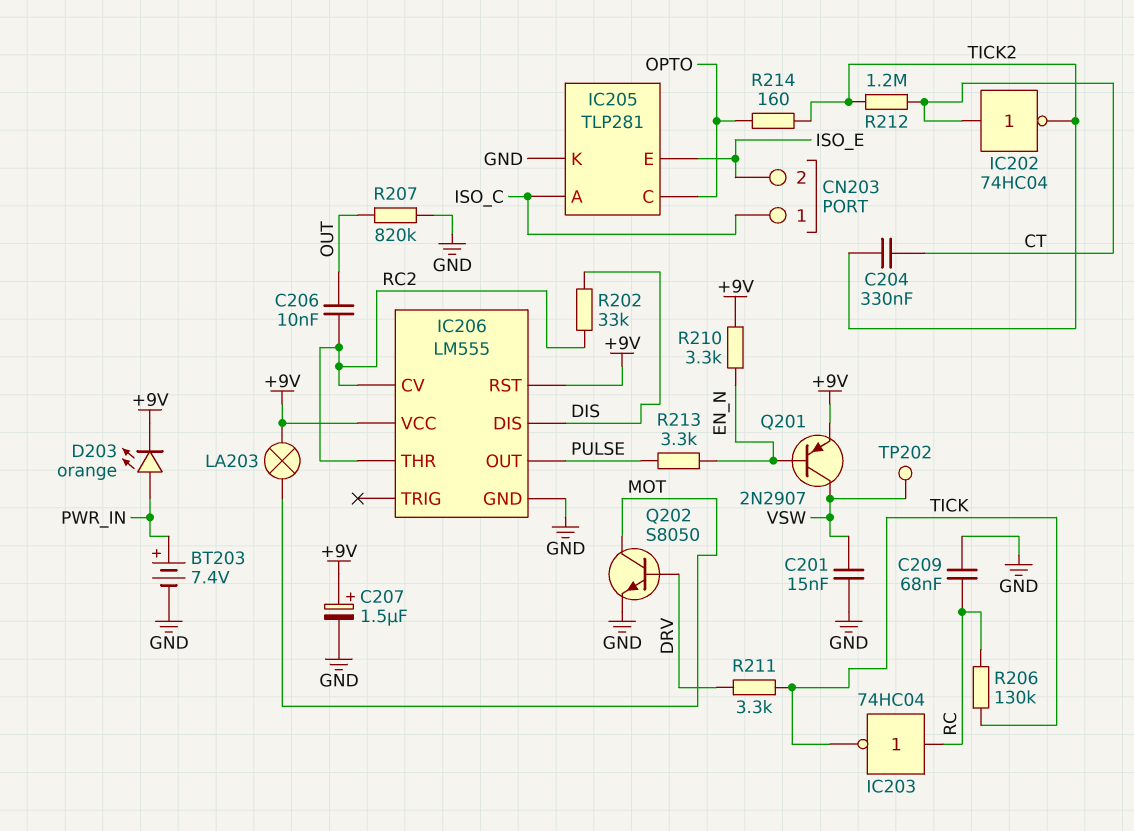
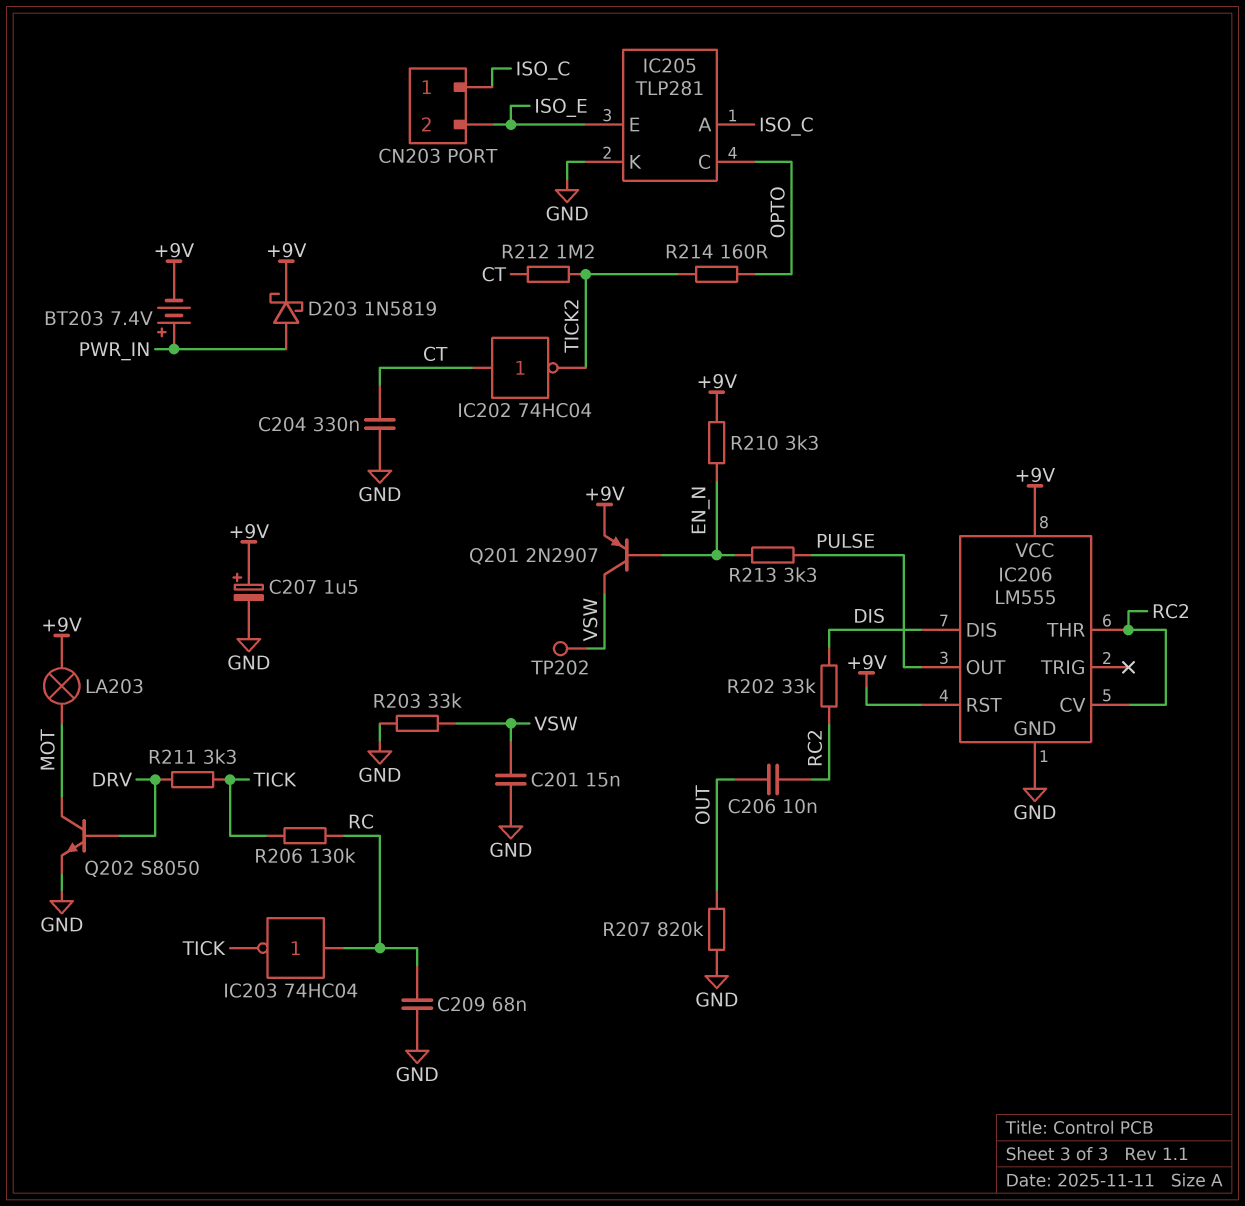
BT203: 7.4V (plus PWR_IN, minus GND) -> 7.4V (plus PWR_IN, minus +9V)
C204: 330nF (CT, TICK2) -> 330nF (CT, GND)
D203: LED orange (A PWR_IN, K +9V) -> schottky 1N5819 (A PWR_IN, K +9V)
R203: none -> 33k (GND, VSW)

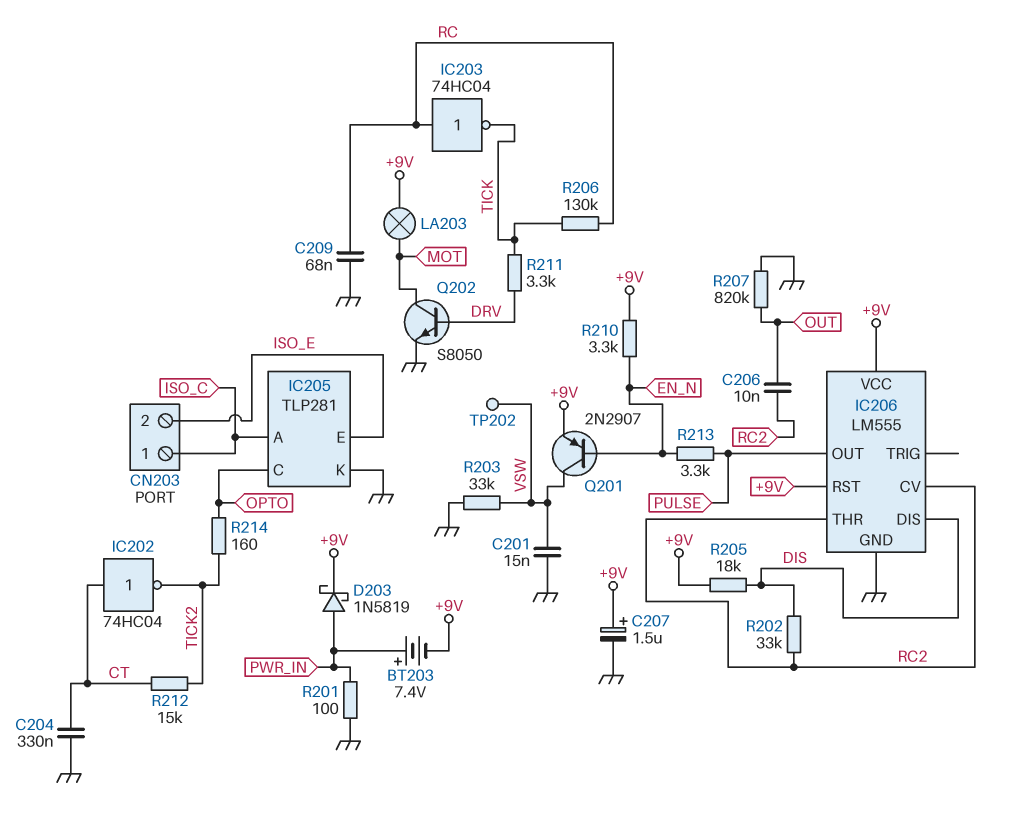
R201: none -> 100 (GND, PWR_IN)
R205: none -> 18k (+9V, DIS)
R212: 1.2M (CT, TICK2) -> 15k (CT, TICK2)

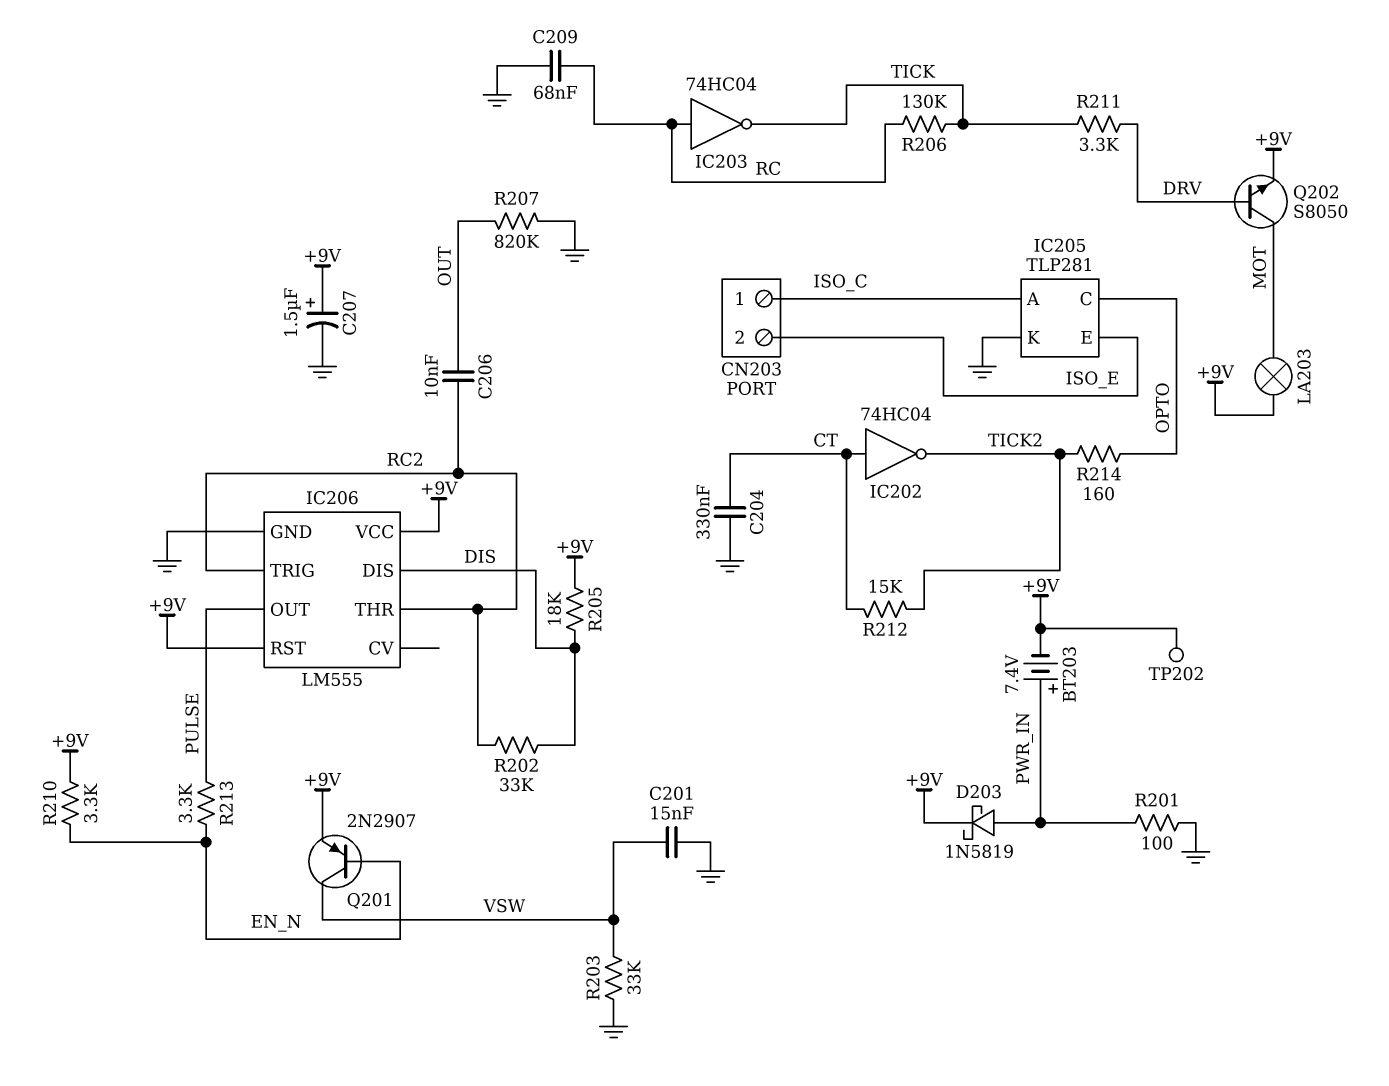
IC206 pin CV: RC2 -> none
IC206 pin TRIG: none -> RC2
Q202: NPN S8050 (B DRV, C MOT, E GND) -> NPN S8050 (B DRV, C MOT, E +9V)
TP202: test point (VSW) -> test point (+9V)

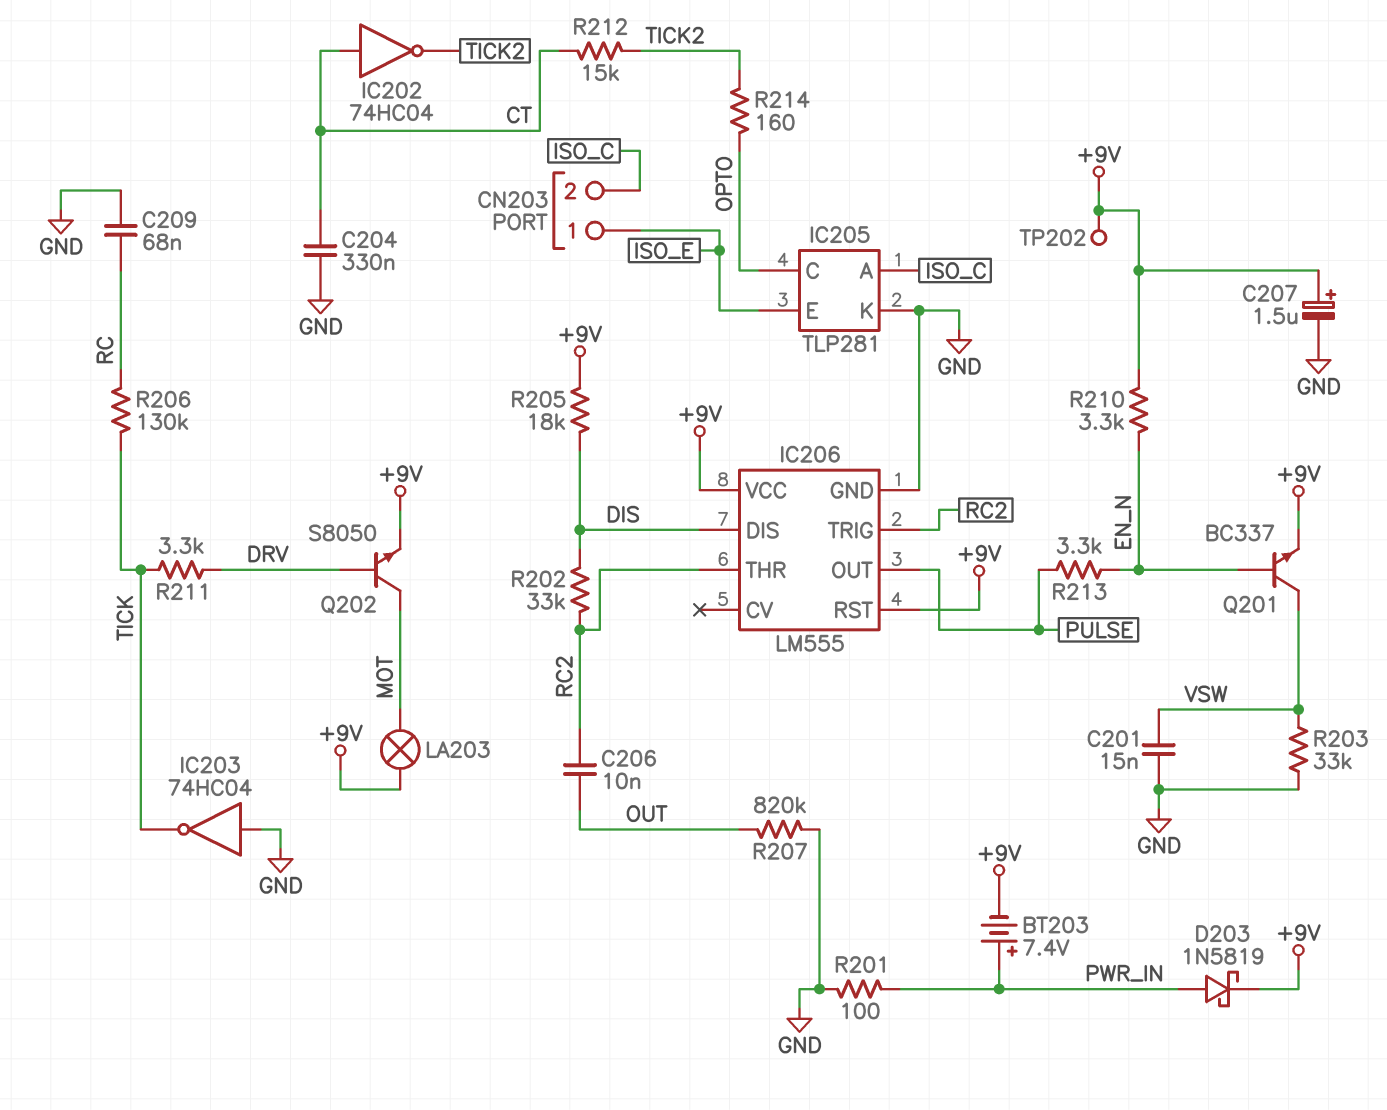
CN203 pin 1: ISO_C -> ISO_E
CN203 pin 2: ISO_E -> ISO_C
IC203: NOT 74HC04 (in RC, out TICK) -> NOT 74HC04 (in GND, out TICK)
Q201: PNP 2N2907 (B EN_N, C VSW, E +9V) -> NPN BC337 (B EN_N, C VSW, E +9V)

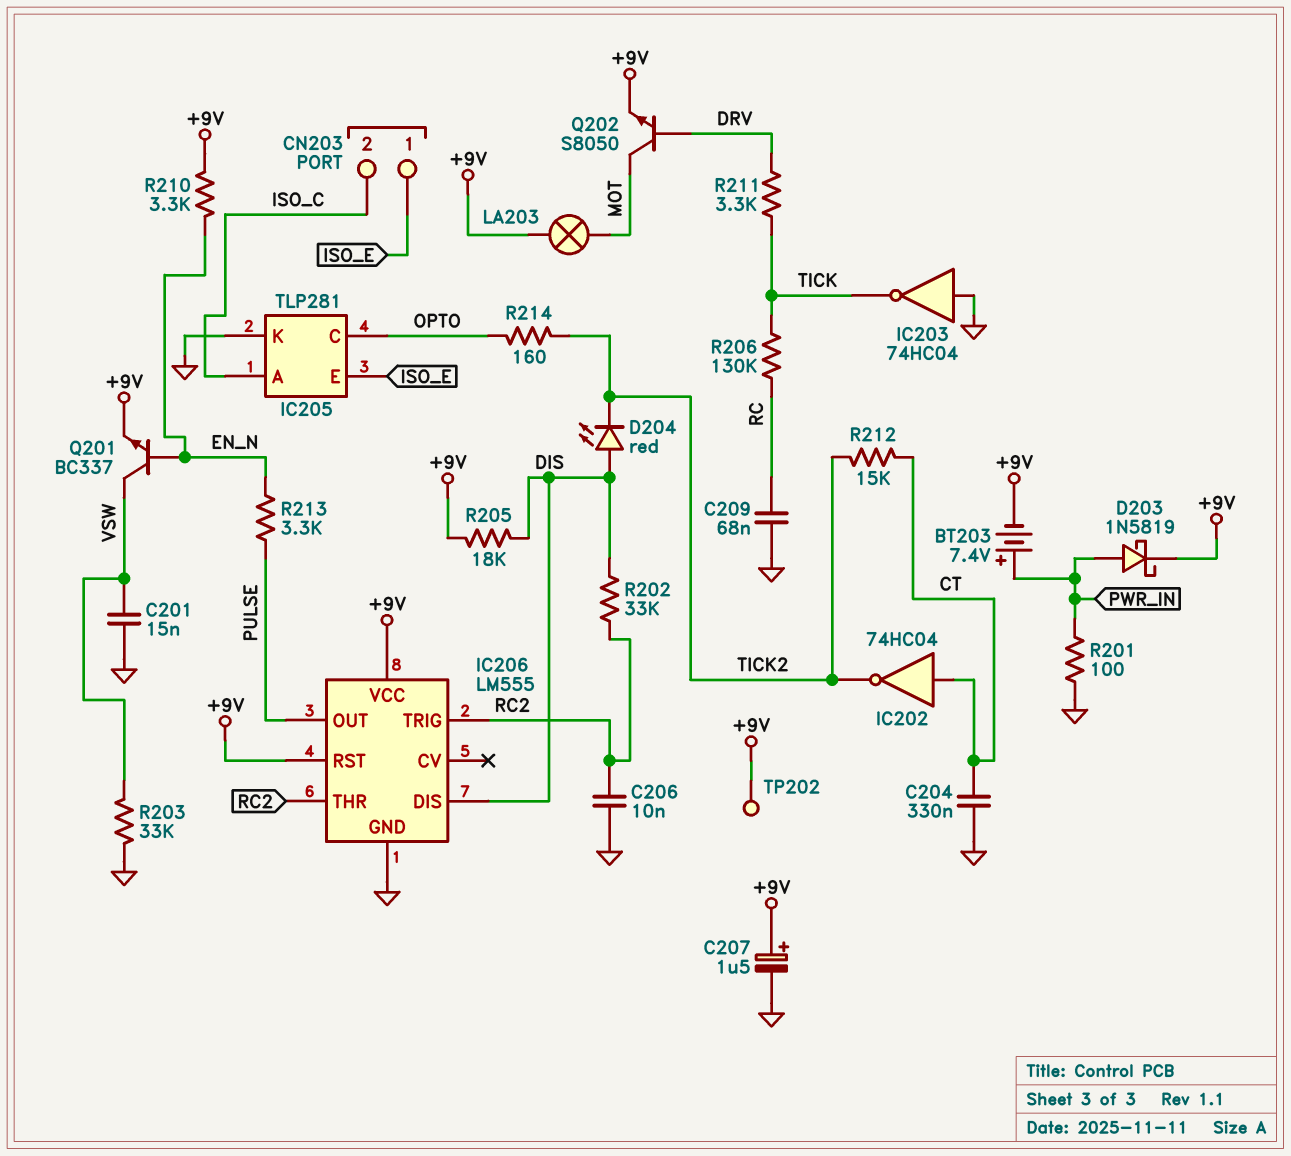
C206: 10nF (OUT, RC2) -> 10nF (GND, RC2)
D204: none -> LED red (A DIS, K TICK2)
R207: 820k (GND, OUT) -> none

